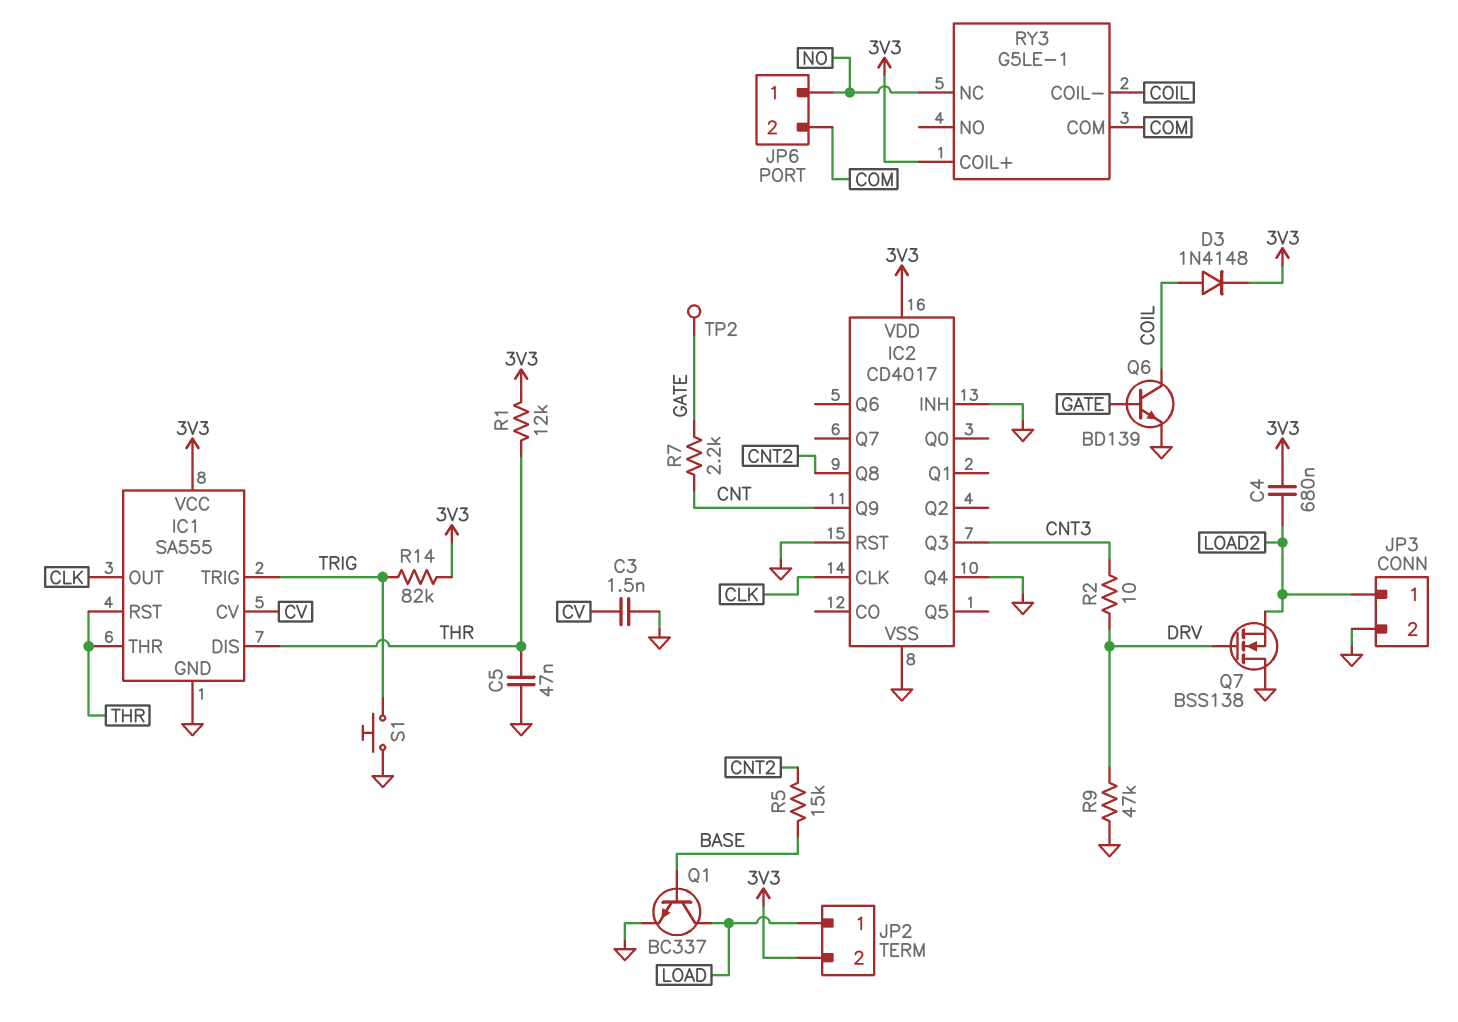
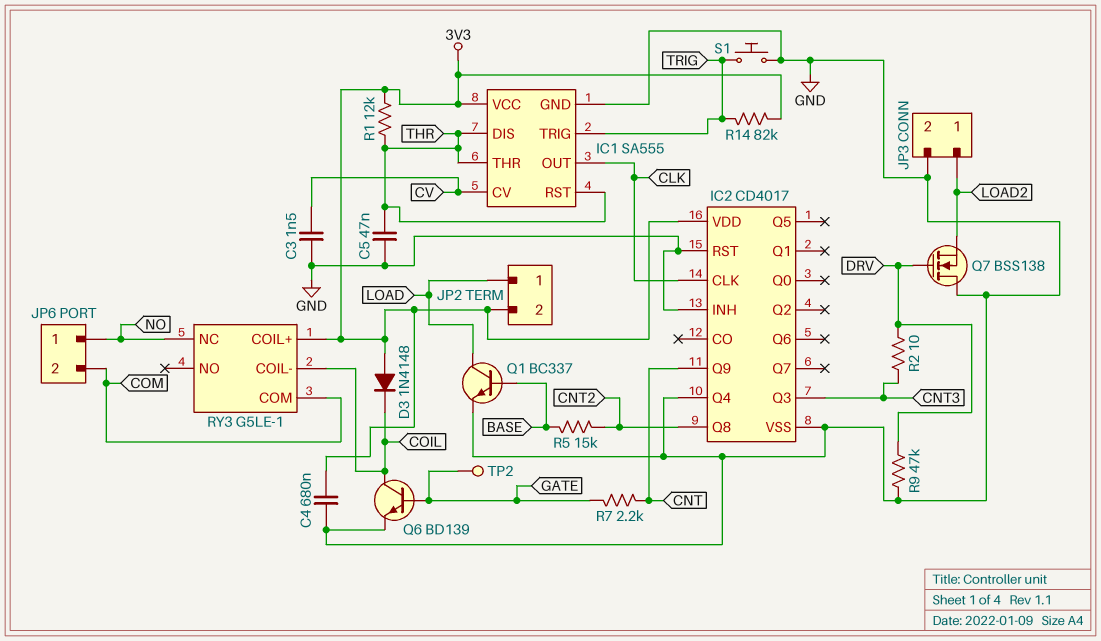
C4: 680nF (3V3, LOAD2) -> 680nF (3V3, GND)
D3: diode 1N4148 (A COIL, K 3V3) -> diode 1N4148 (A 3V3, K COIL)

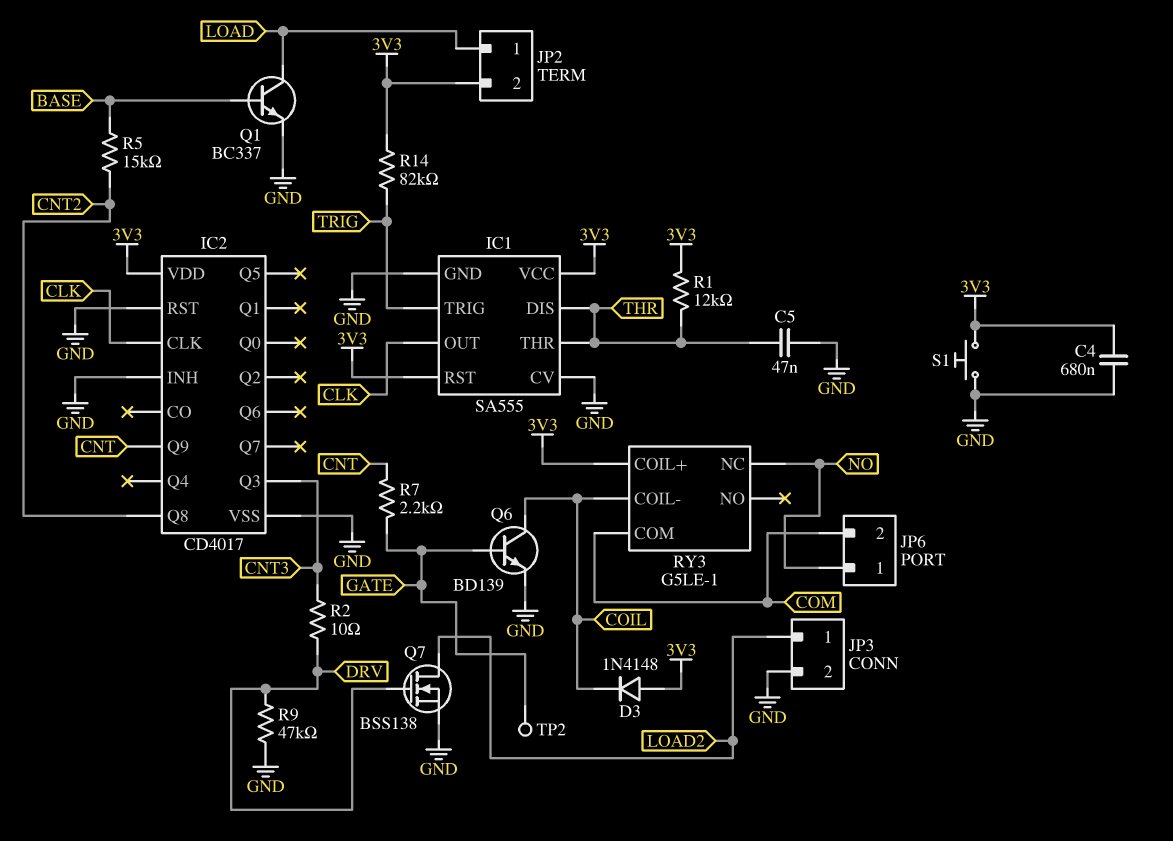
C3: 1.5nF (CV, GND) -> none
IC1 pin CV: CV -> GND
IC1 pin RST: THR -> 3V3
IC2 pin Q4: GND -> none
Q7: NMOS BSS138 (G DRV, D GND, S LOAD2) -> NMOS BSS138 (G DRV, D LOAD2, S GND)
S1: button (GND, TRIG) -> button (3V3, GND)

